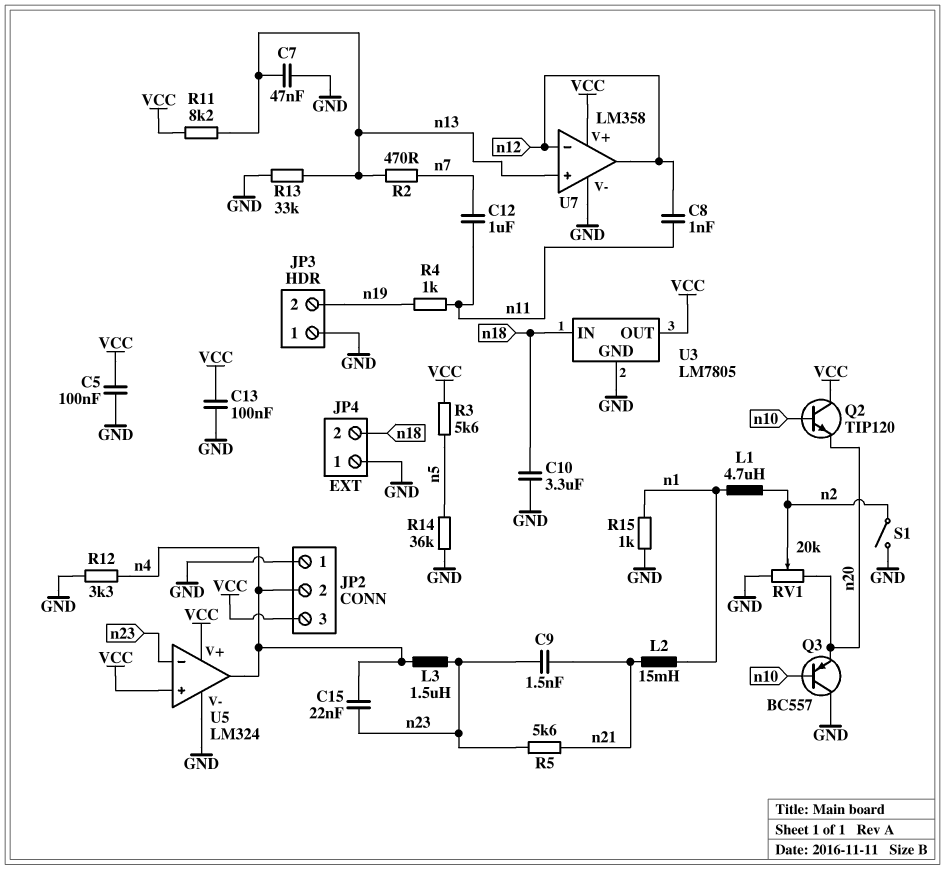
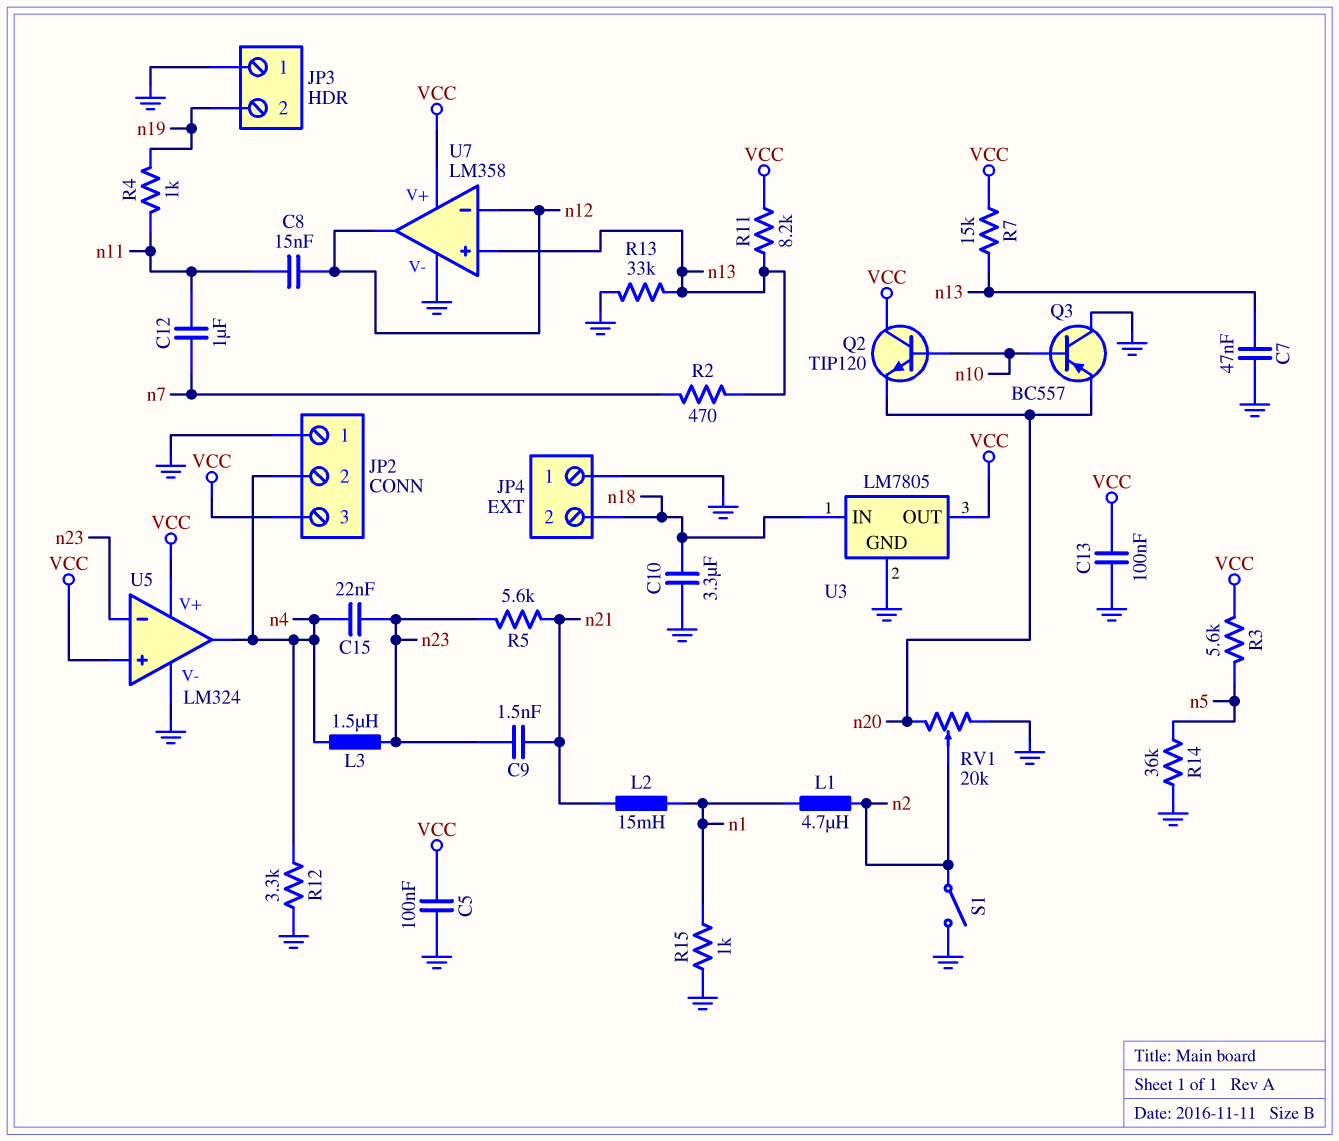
C8: 1nF (n11, n12) -> 15nF (n11, n12)
R7: none -> 15k (VCC, n13)

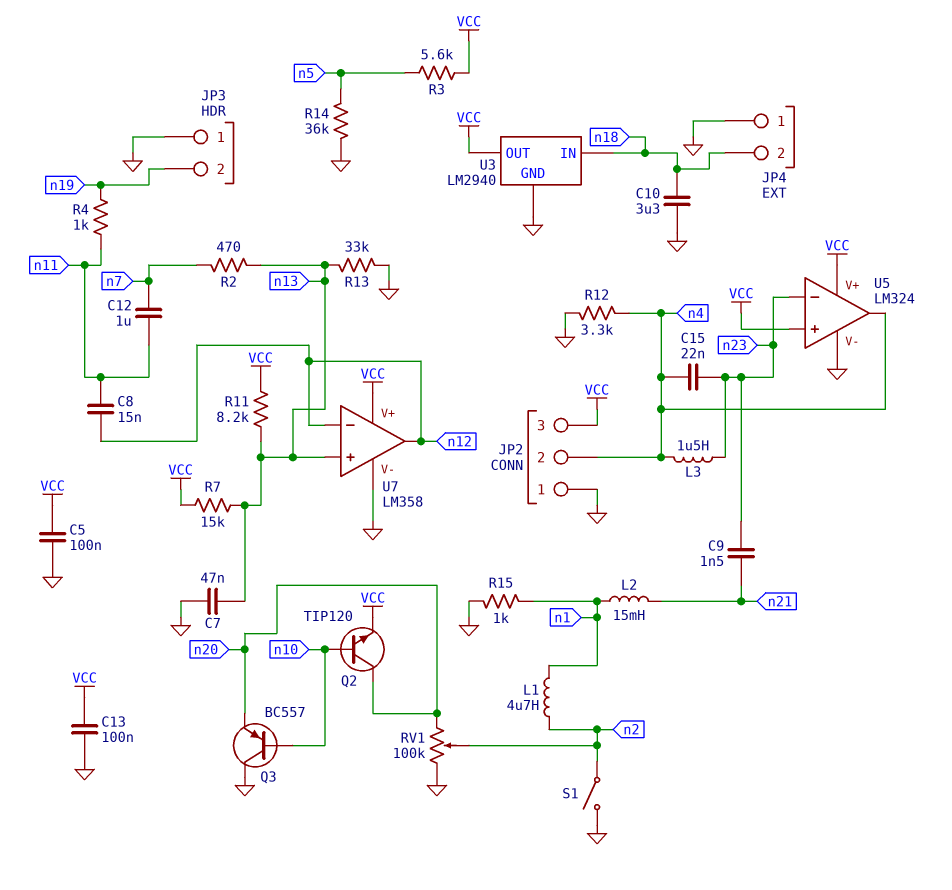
Q2: NPN TIP120 (B n10, C VCC, E n20) -> NPN TIP120 (B n10, C n20, E VCC)
R5: 5.6k (n21, n23) -> none
RV1: 20k (GND, n20, wiper n2) -> 100k (GND, n20, wiper n2)
U3: LM7805 -> LM2940

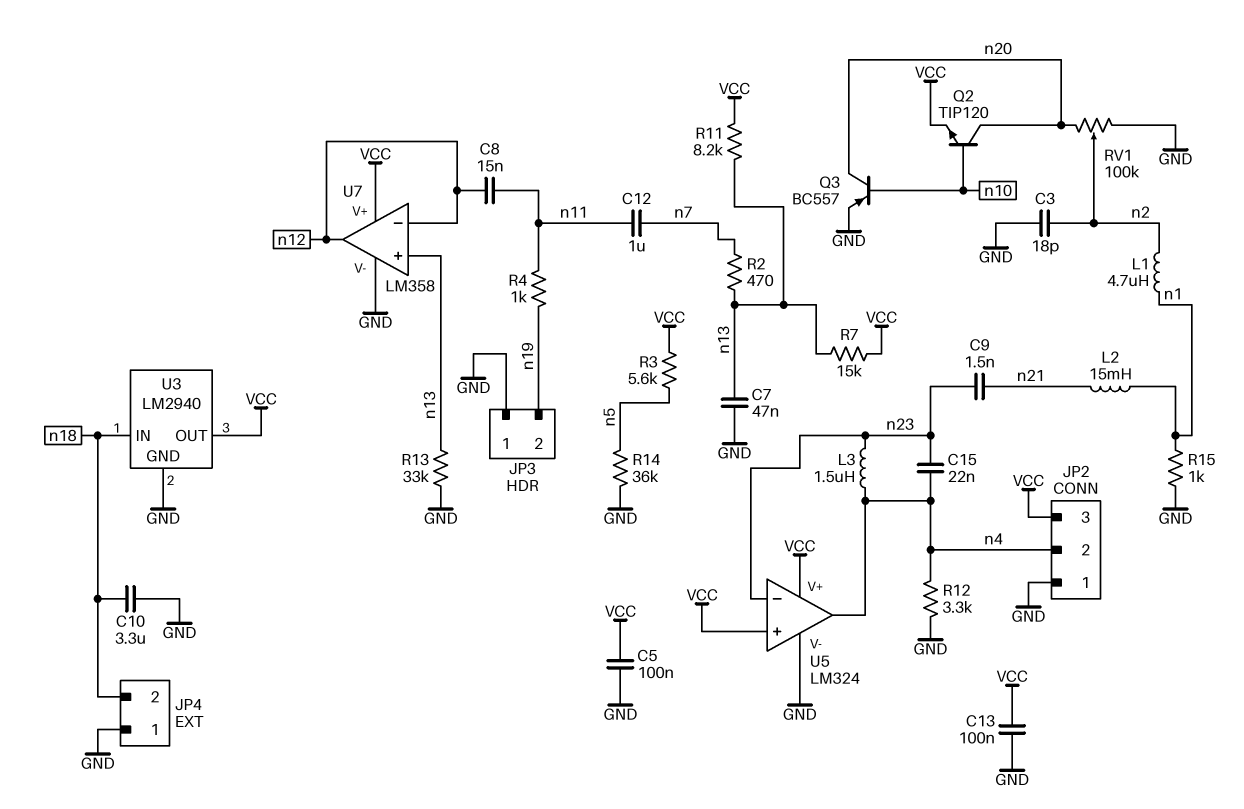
C3: none -> 18pF (GND, n2)
Q3: PNP BC557 (B n10, C GND, E n20) -> PNP BC557 (B n10, C n20, E GND)
S1: switch (GND, n2) -> none

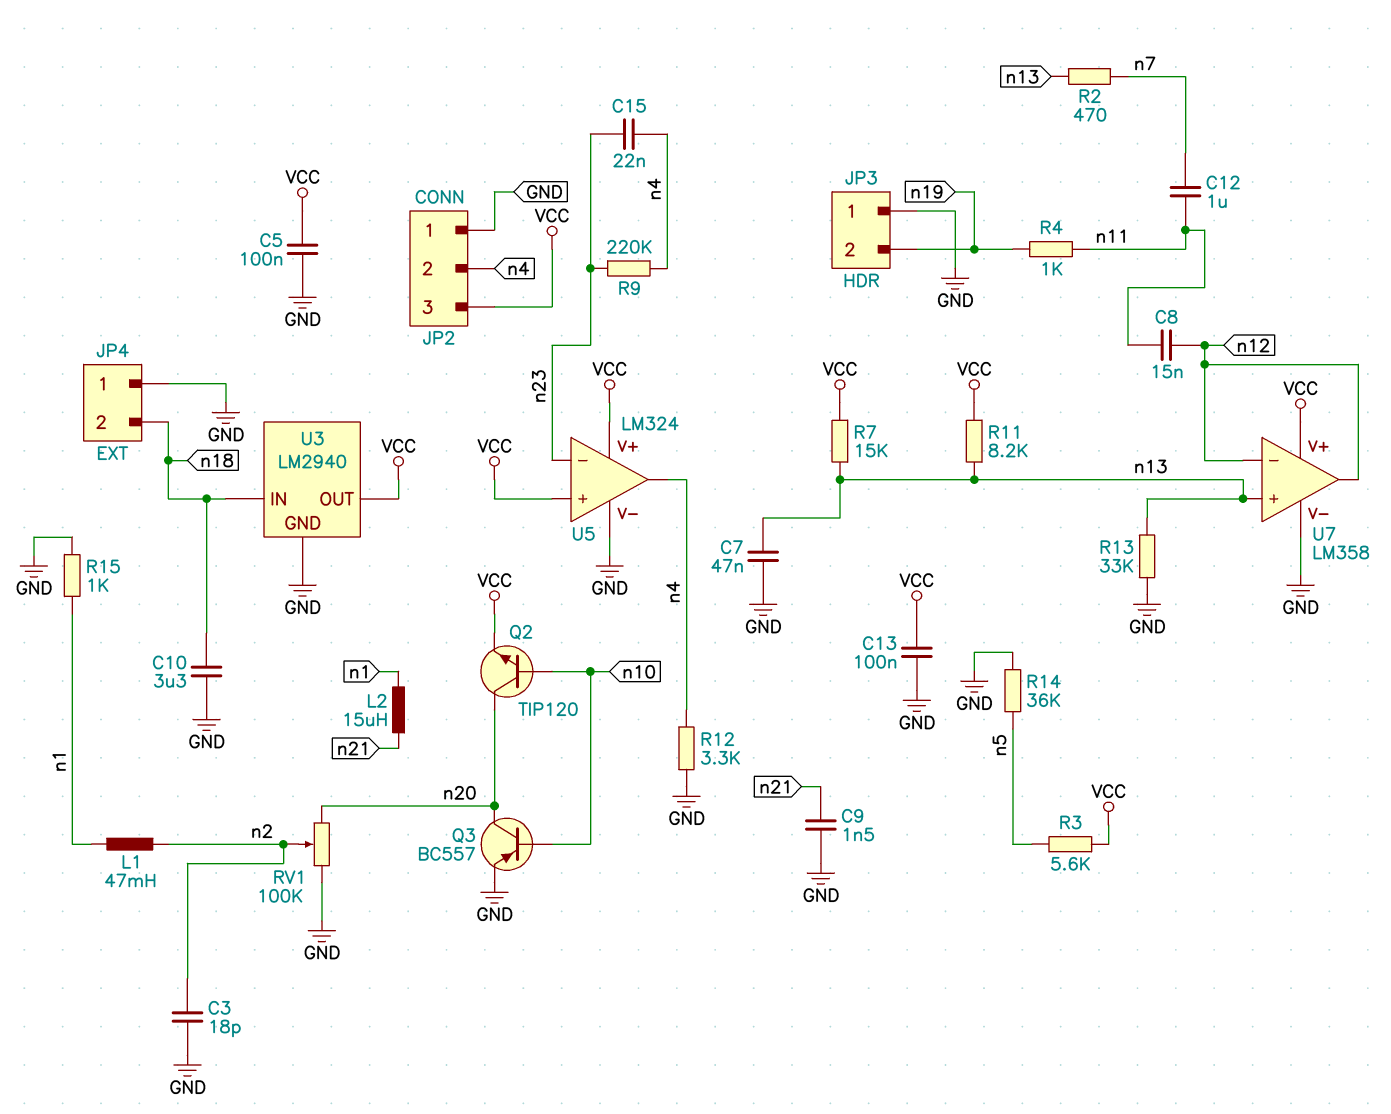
C9: 1.5nF (n21, n23) -> 1.5nF (GND, n21)
L1: 4.7uH (n1, n2) -> 47mH (n1, n2)
L2: 15mH (n1, n21) -> 15uH (n1, n21)
L3: 1.5uH (n4, n23) -> none
R9: none -> 220k (n4, n23)

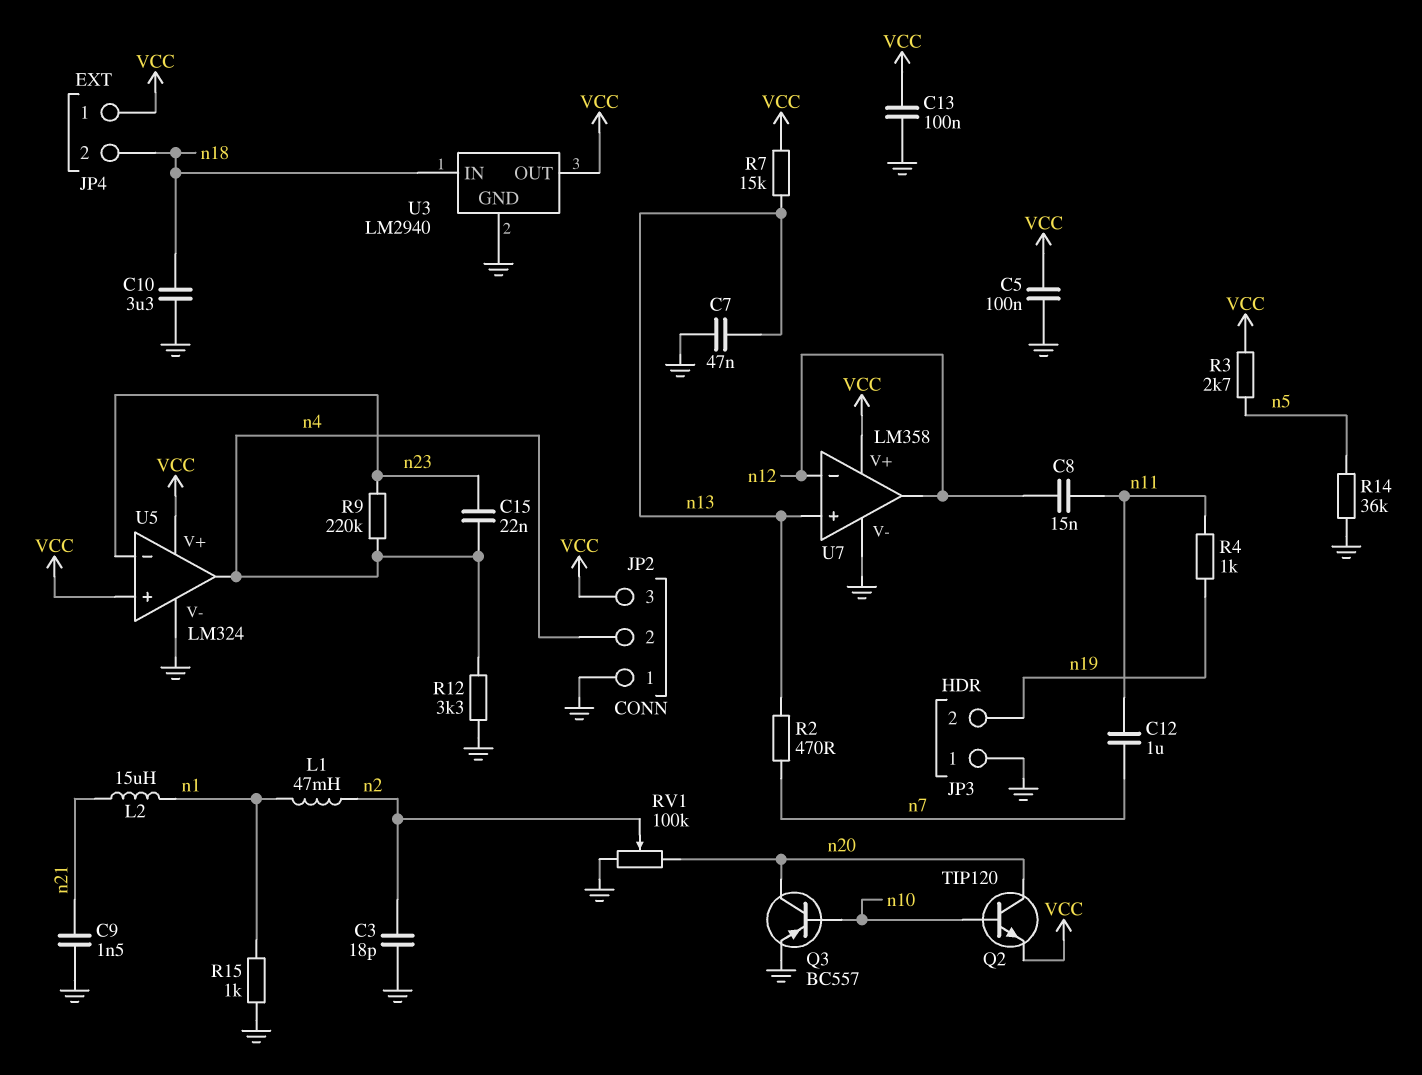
JP4 pin 1: GND -> VCC
R3: 5.6k (VCC, n5) -> 2.7k (VCC, n5)
R11: 8.2k (VCC, n13) -> none
R13: 33k (GND, n13) -> none

